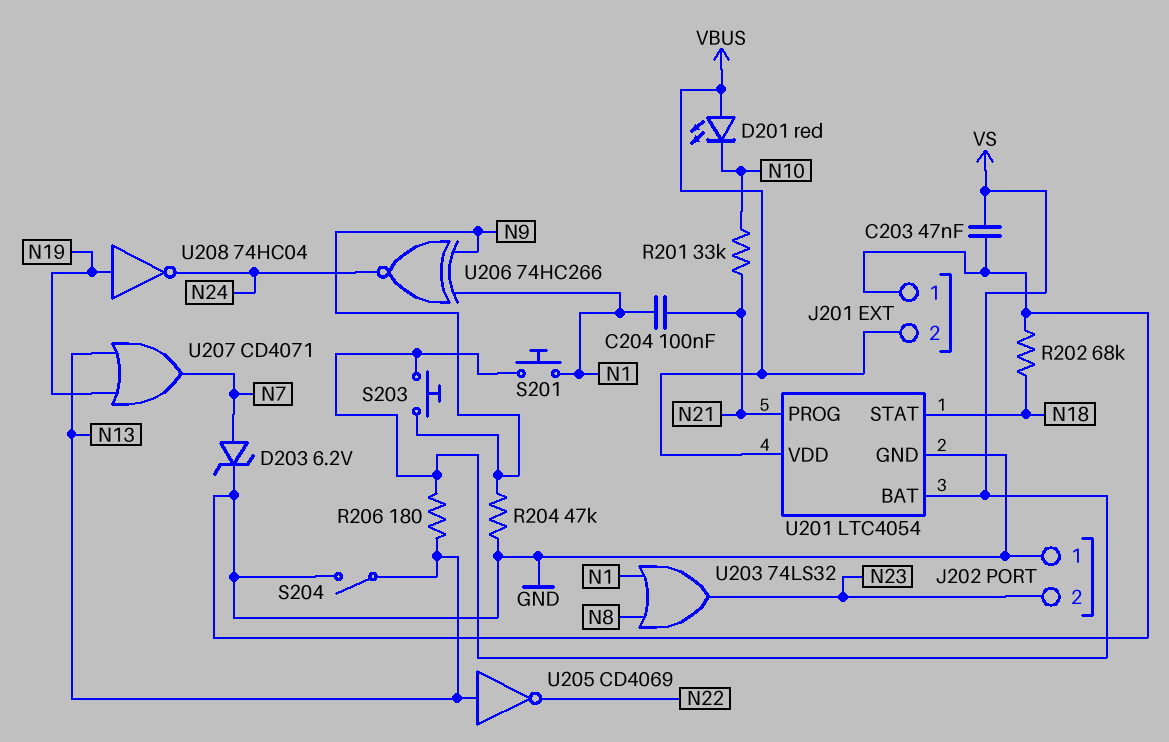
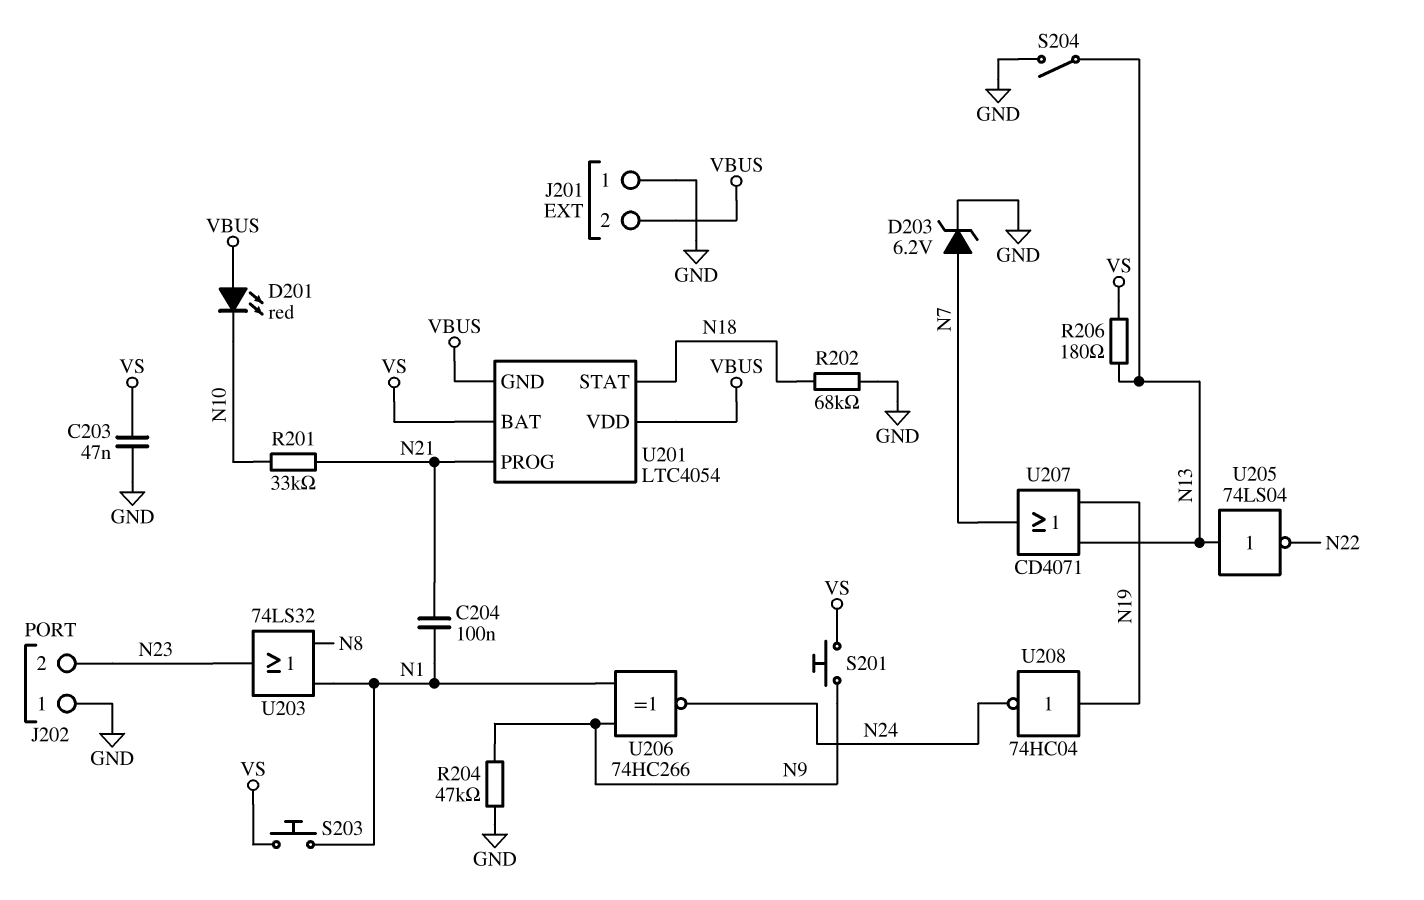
S201: button (N1, VS) -> button (N9, VS)
S203: button (N9, VS) -> button (N1, VS)
U201 pin GND: GND -> VBUS
U205: NOT CD4069 (in N13, out N22) -> NOT 74LS04 (in N13, out N22)

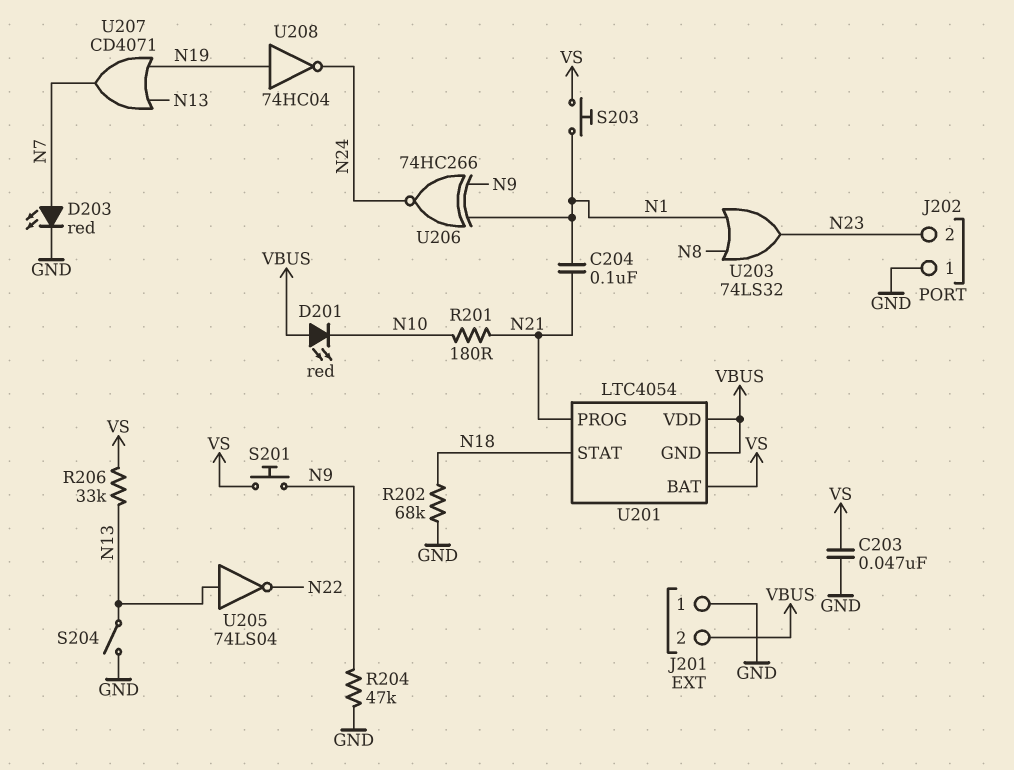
D203: zener 6.2V (A N7, K GND) -> LED red (A N7, K GND)
R201: 33k (N10, N21) -> 180 (N10, N21)
R206: 180 (N13, VS) -> 33k (N13, VS)

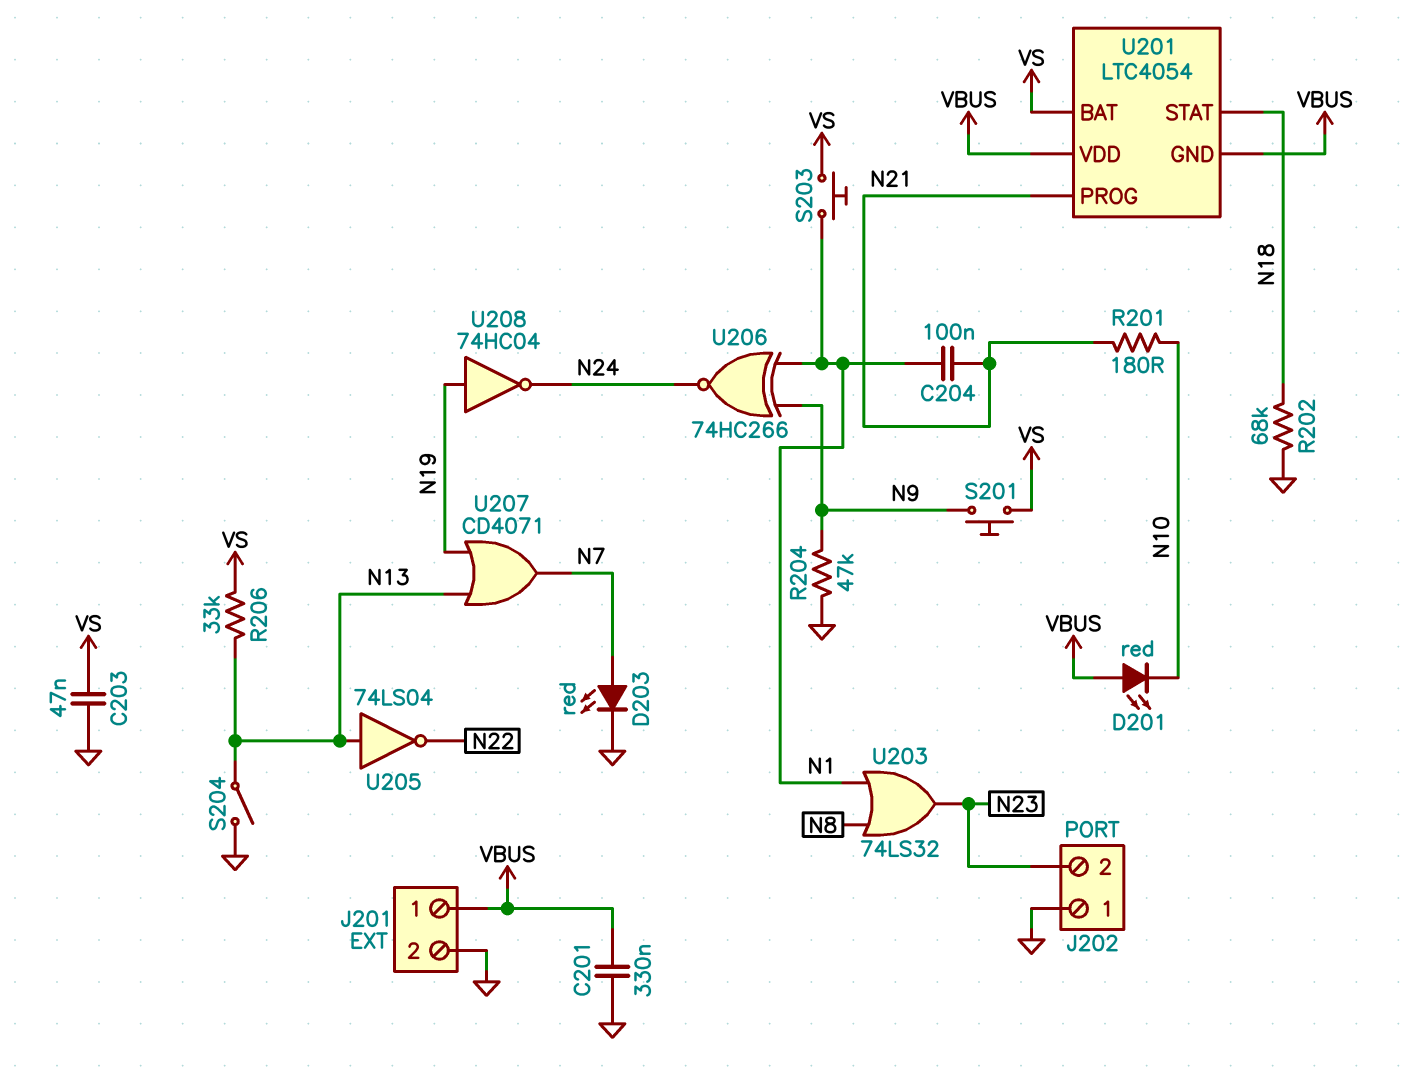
C201: none -> 330nF (GND, VBUS)
J201 pin 1: GND -> VBUS
J201 pin 2: VBUS -> GND

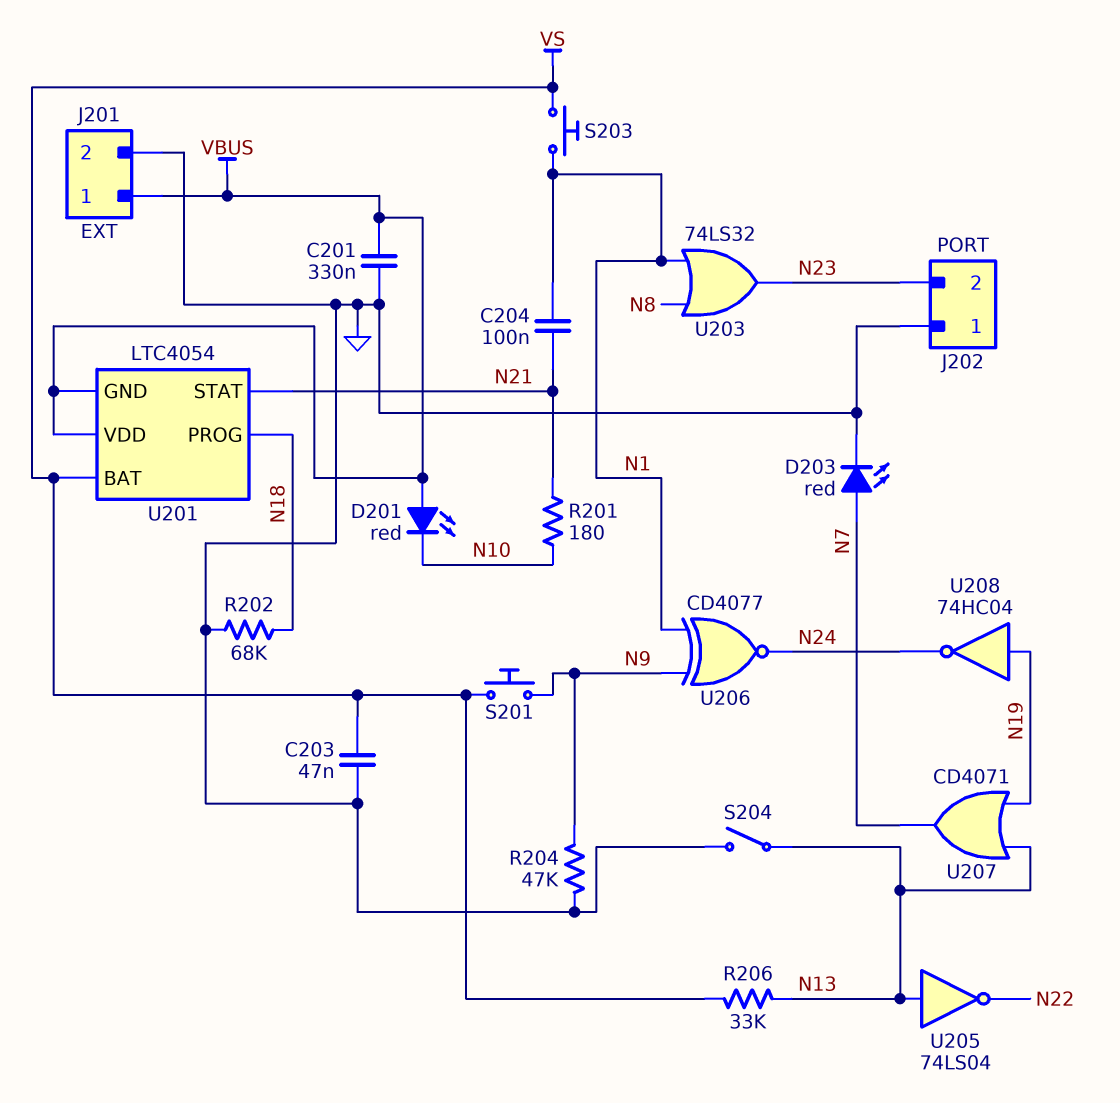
U201 pin PROG: N21 -> N18
U201 pin STAT: N18 -> N21
U206: XNOR 74HC266 (in N1, in N9, out N24) -> XNOR CD4077 (in N1, in N9, out N24)

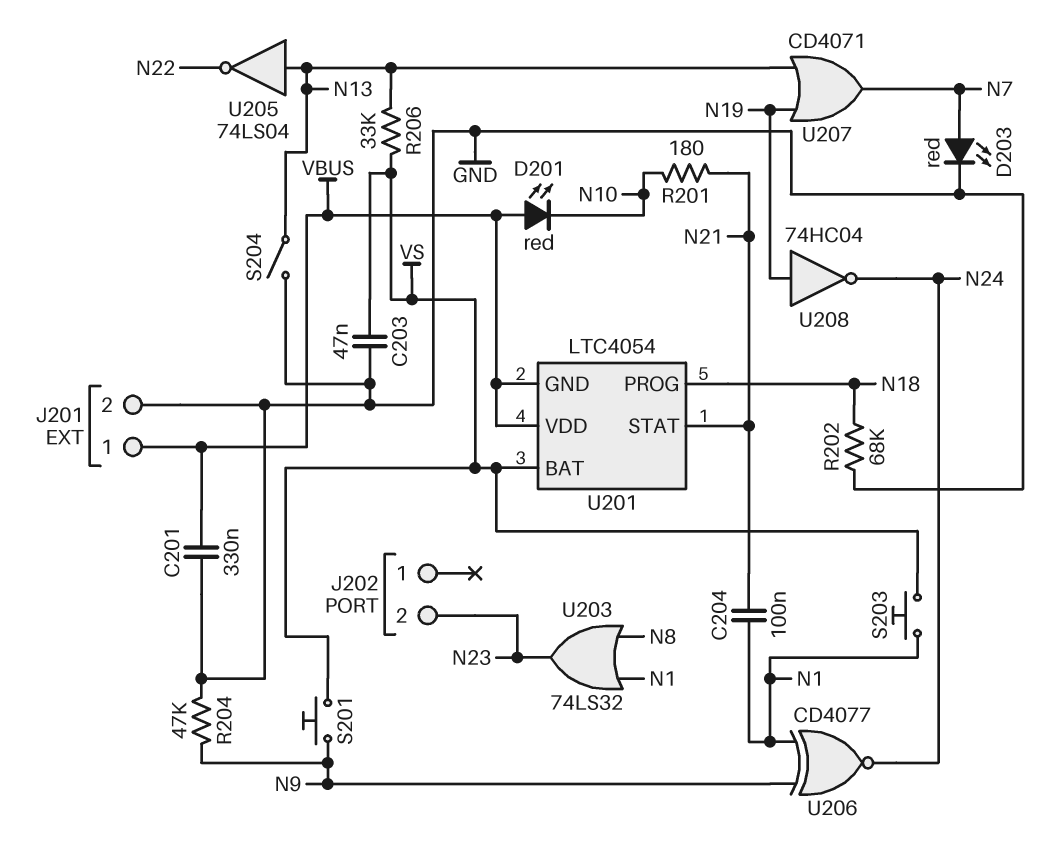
J202 pin 1: GND -> none

